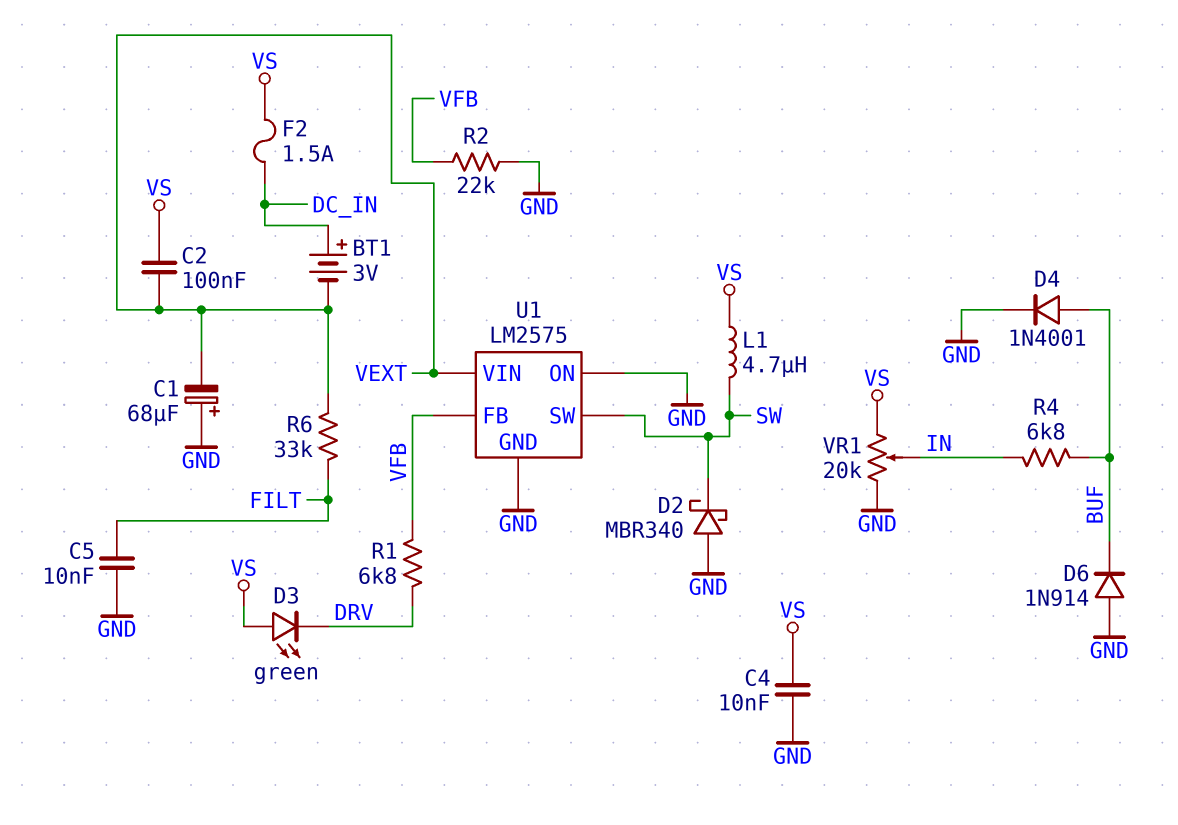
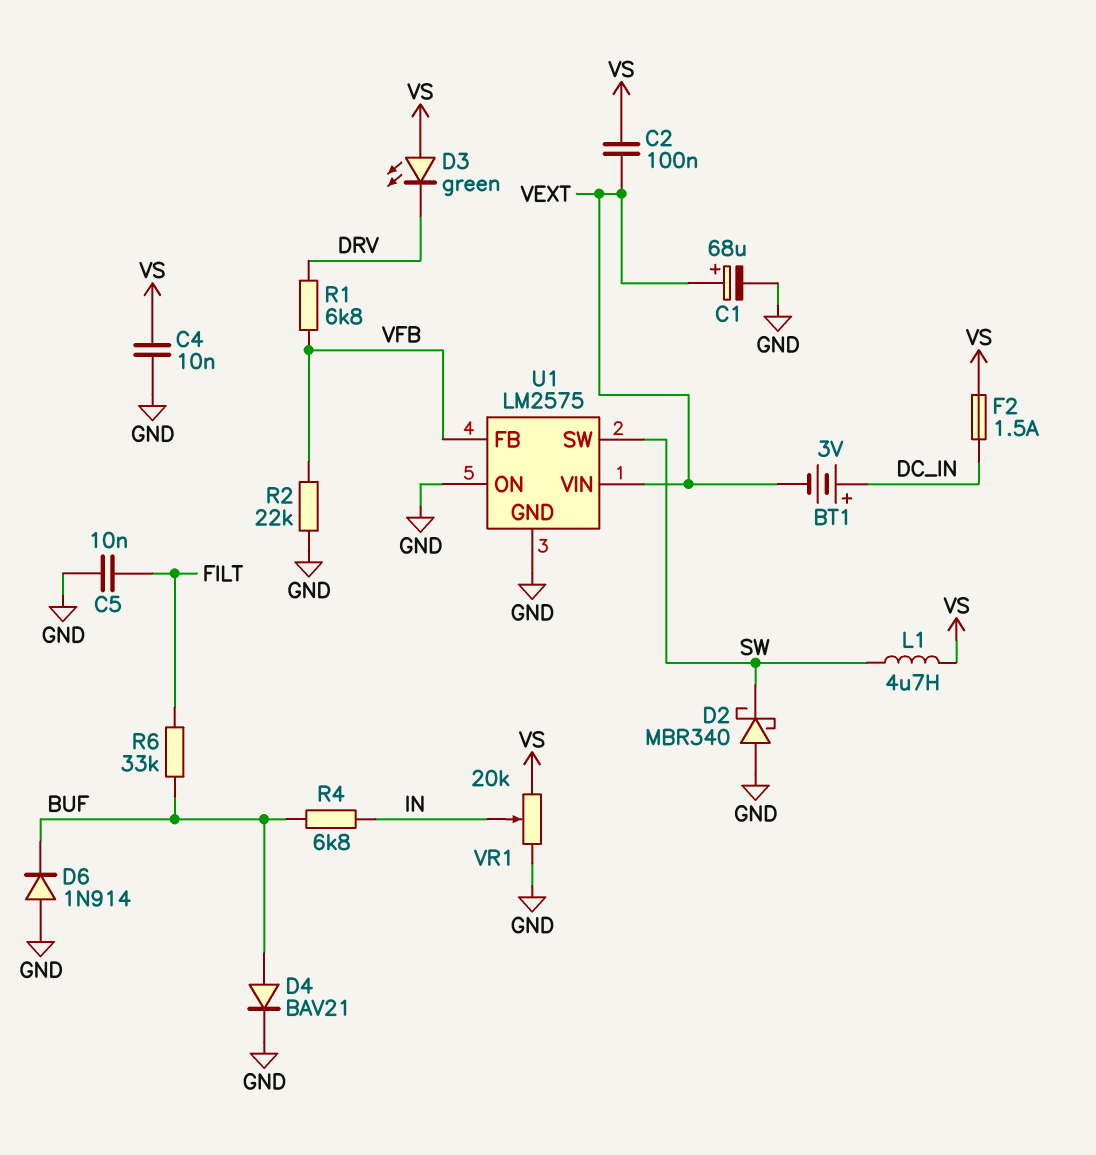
C1: 68uF (plus GND, minus VEXT) -> 68uF (plus VEXT, minus GND)
D4: diode 1N4001 (A BUF, K GND) -> diode BAV21 (A BUF, K GND)
R6: 33k (FILT, VEXT) -> 33k (BUF, FILT)

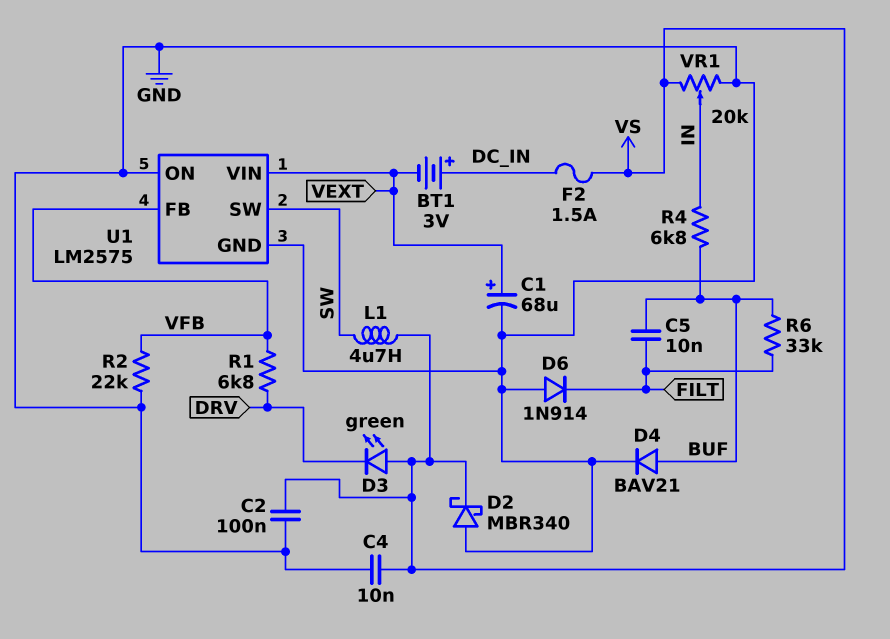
C2: 100nF (VEXT, VS) -> 100nF (GND, VS)
C5: 10nF (FILT, GND) -> 10nF (BUF, FILT)
D2: schottky MBR340 (A GND, K SW) -> schottky MBR340 (A GND, K VS)
D6: diode 1N914 (A GND, K BUF) -> diode 1N914 (A GND, K FILT)

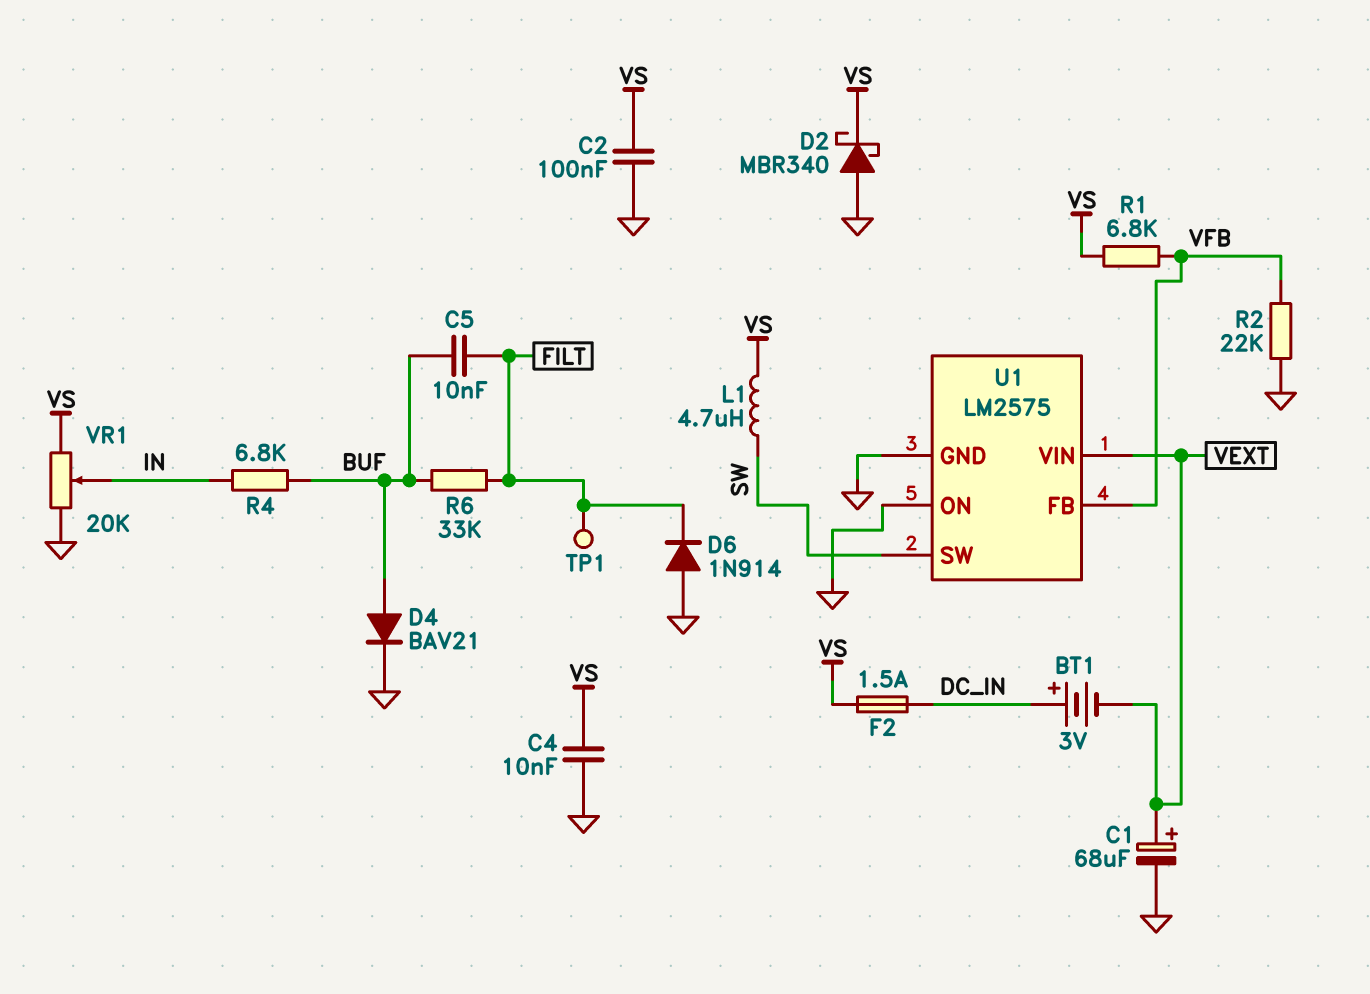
D3: LED green (A VS, K DRV) -> none
R1: 6.8k (DRV, VFB) -> 6.8k (VFB, VS)
TP1: none -> test point (FILT)

